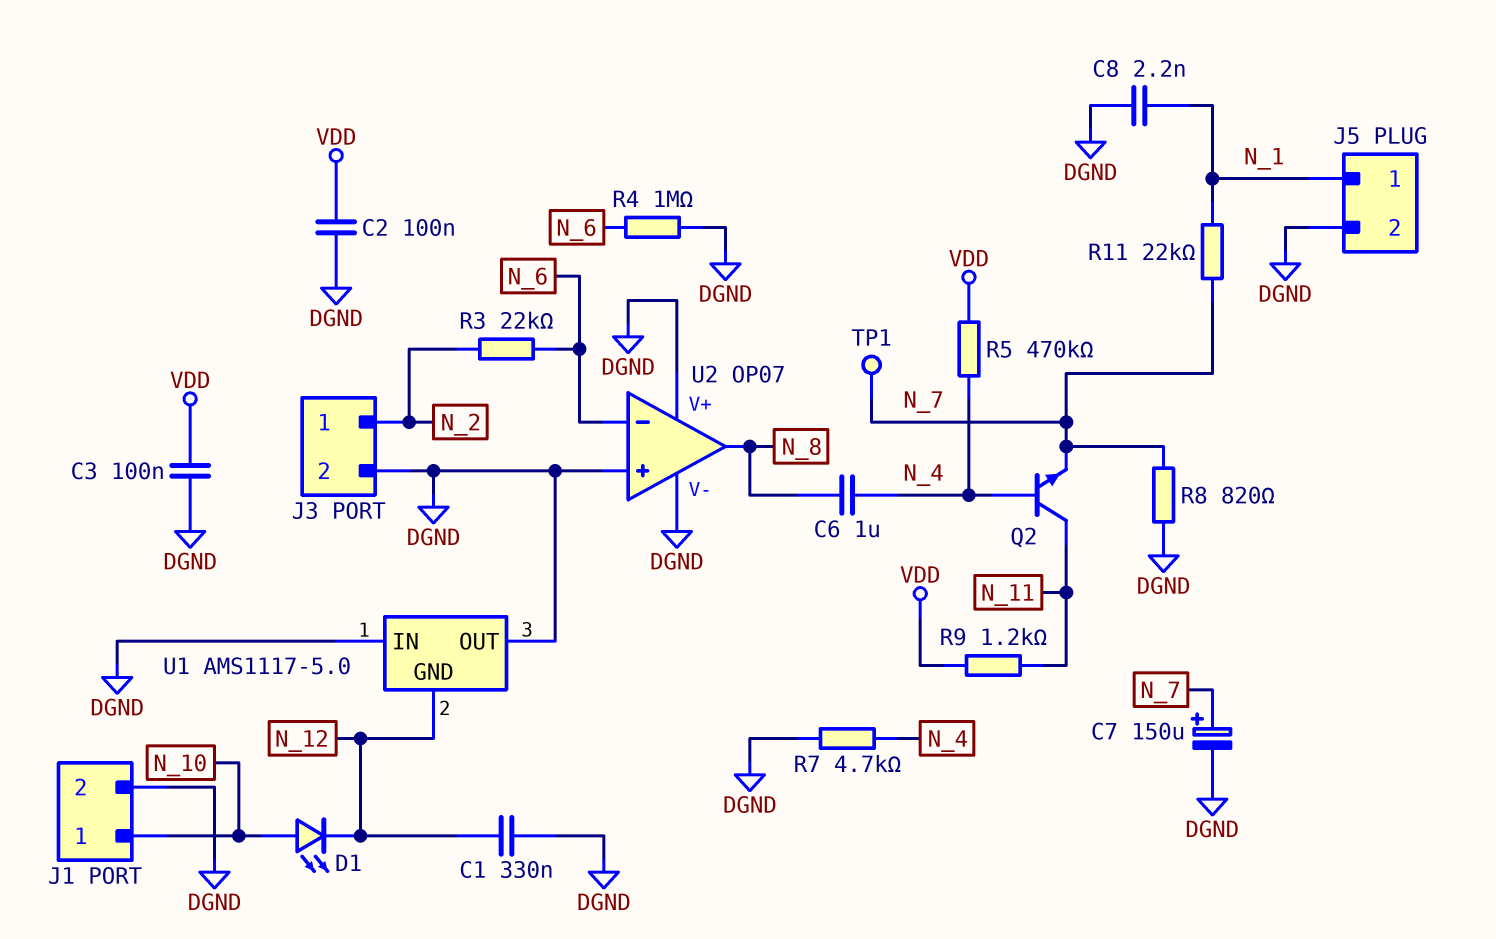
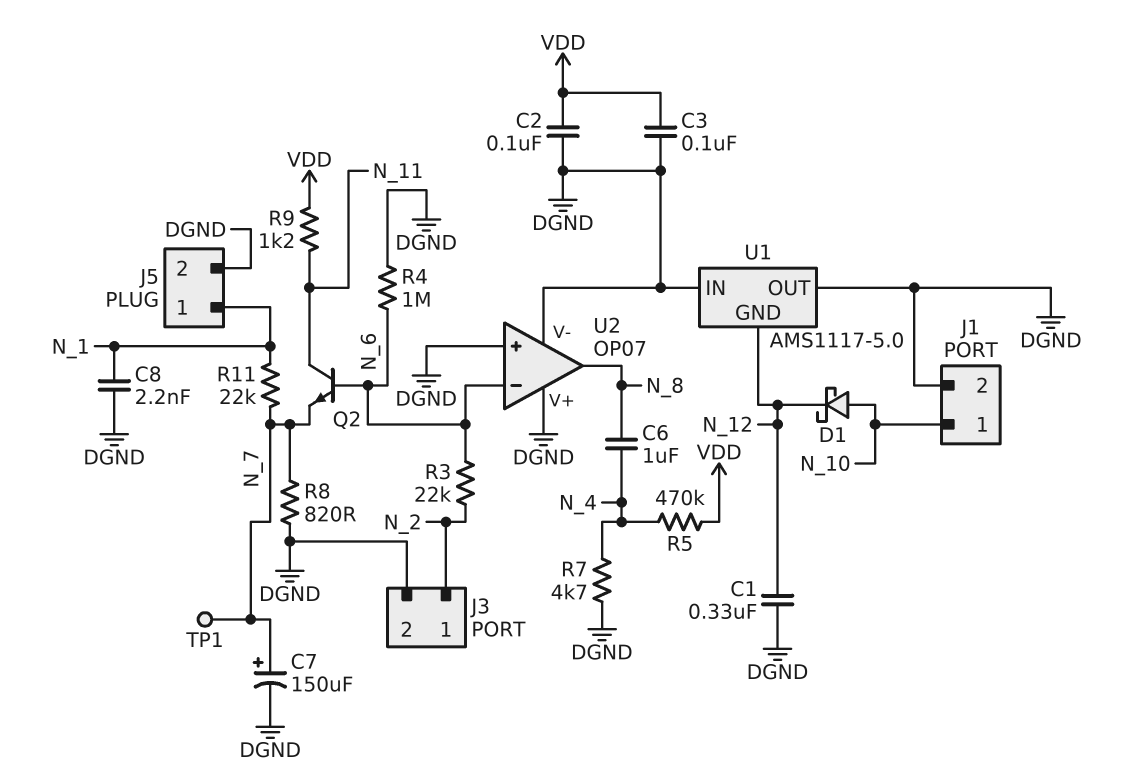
D1: LED (A N_10, K N_12) -> schottky (A N_10, K N_12)
Q2: NPN (B N_4, C N_11, E N_7) -> NPN (B N_6, C N_11, E N_7)

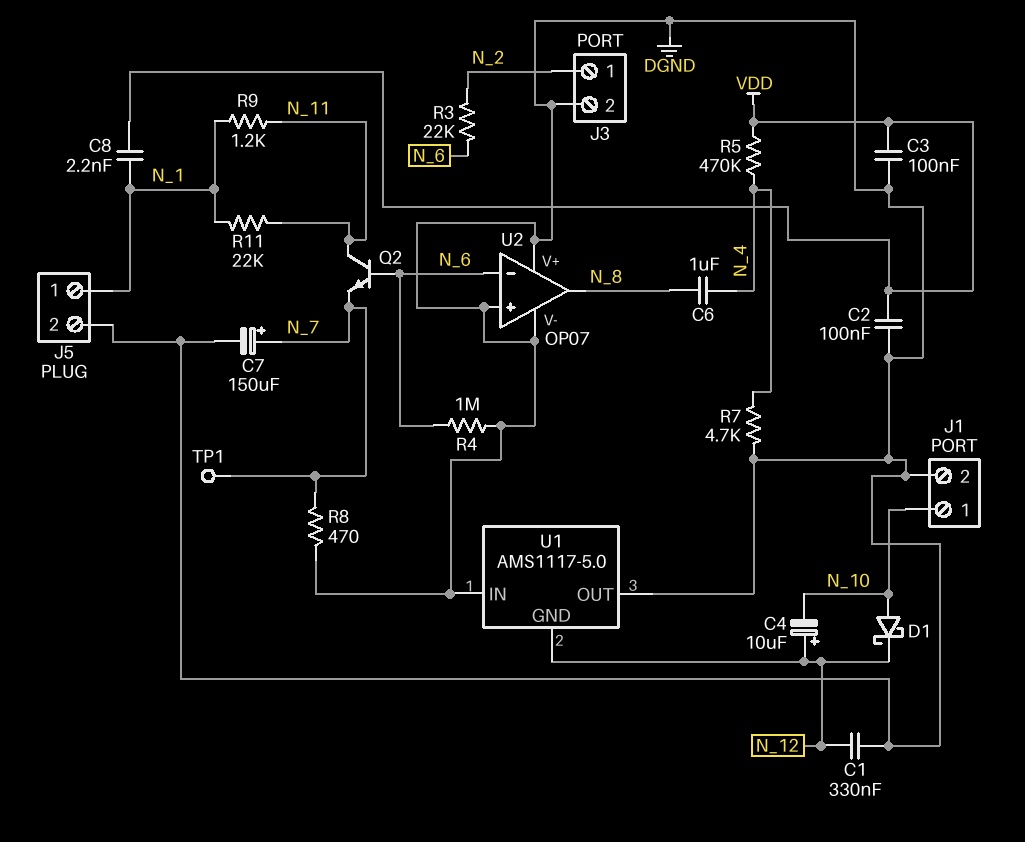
C4: none -> 10uF (plus N_12, minus N_10)
C8: 2.2nF (DGND, N_1) -> 2.2nF (N_1, VDD)
R8: 820 (DGND, N_7) -> 470 (DGND, N_7)
R9: 1.2k (N_11, VDD) -> 1.2k (N_1, N_11)
R11: 22k (N_1, N_7) -> 22k (N_1, N_11)

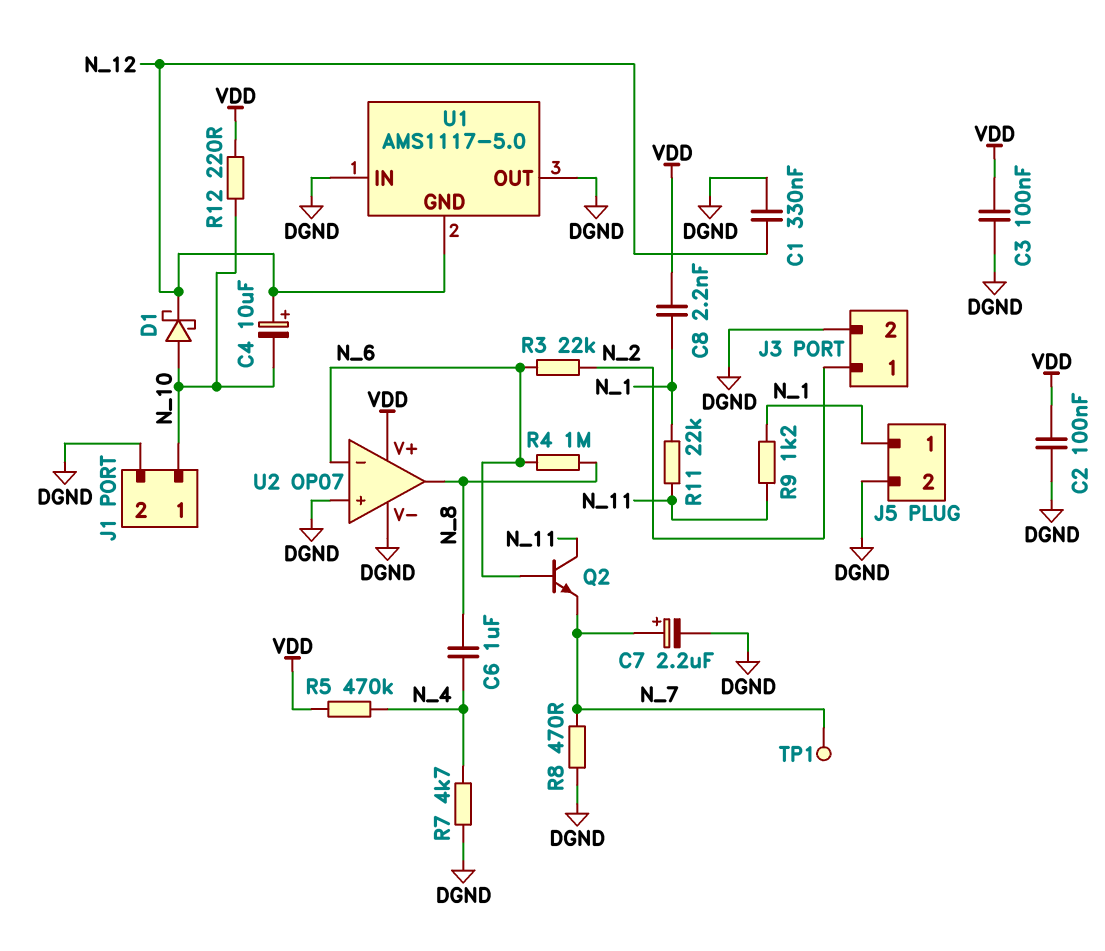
C7: 150uF (plus N_7, minus DGND) -> 2.2uF (plus N_7, minus DGND)
R4: 1M (DGND, N_6) -> 1M (N_6, N_8)
R12: none -> 220 (N_10, VDD)
U2 pin V+: DGND -> VDD

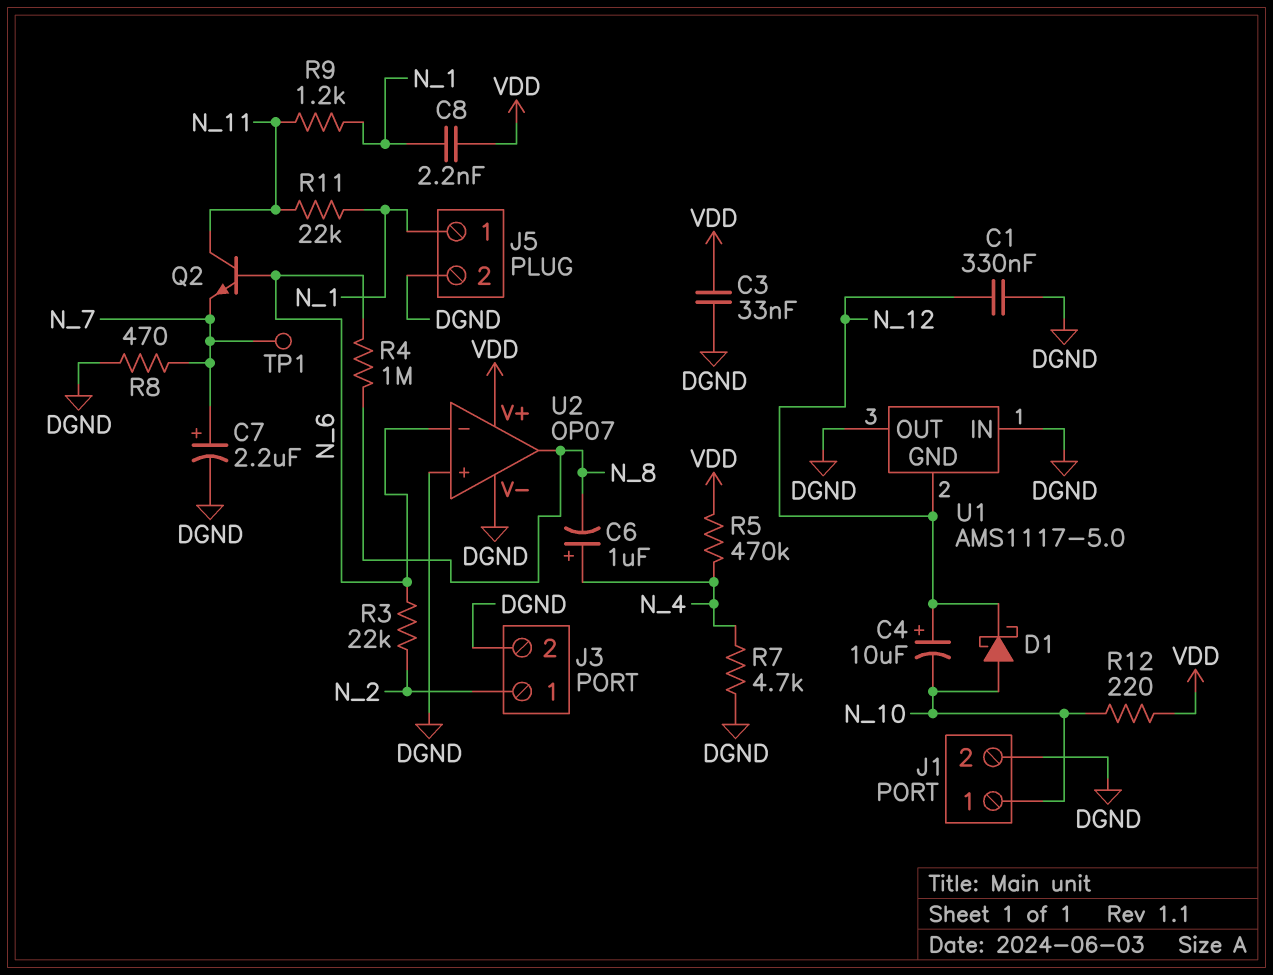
C2: 100nF (DGND, VDD) -> none
C3: 100nF (DGND, VDD) -> 33nF (DGND, VDD)
C6: 1uF (N_4, N_8) -> 1uF (plus N_4, minus N_8)

